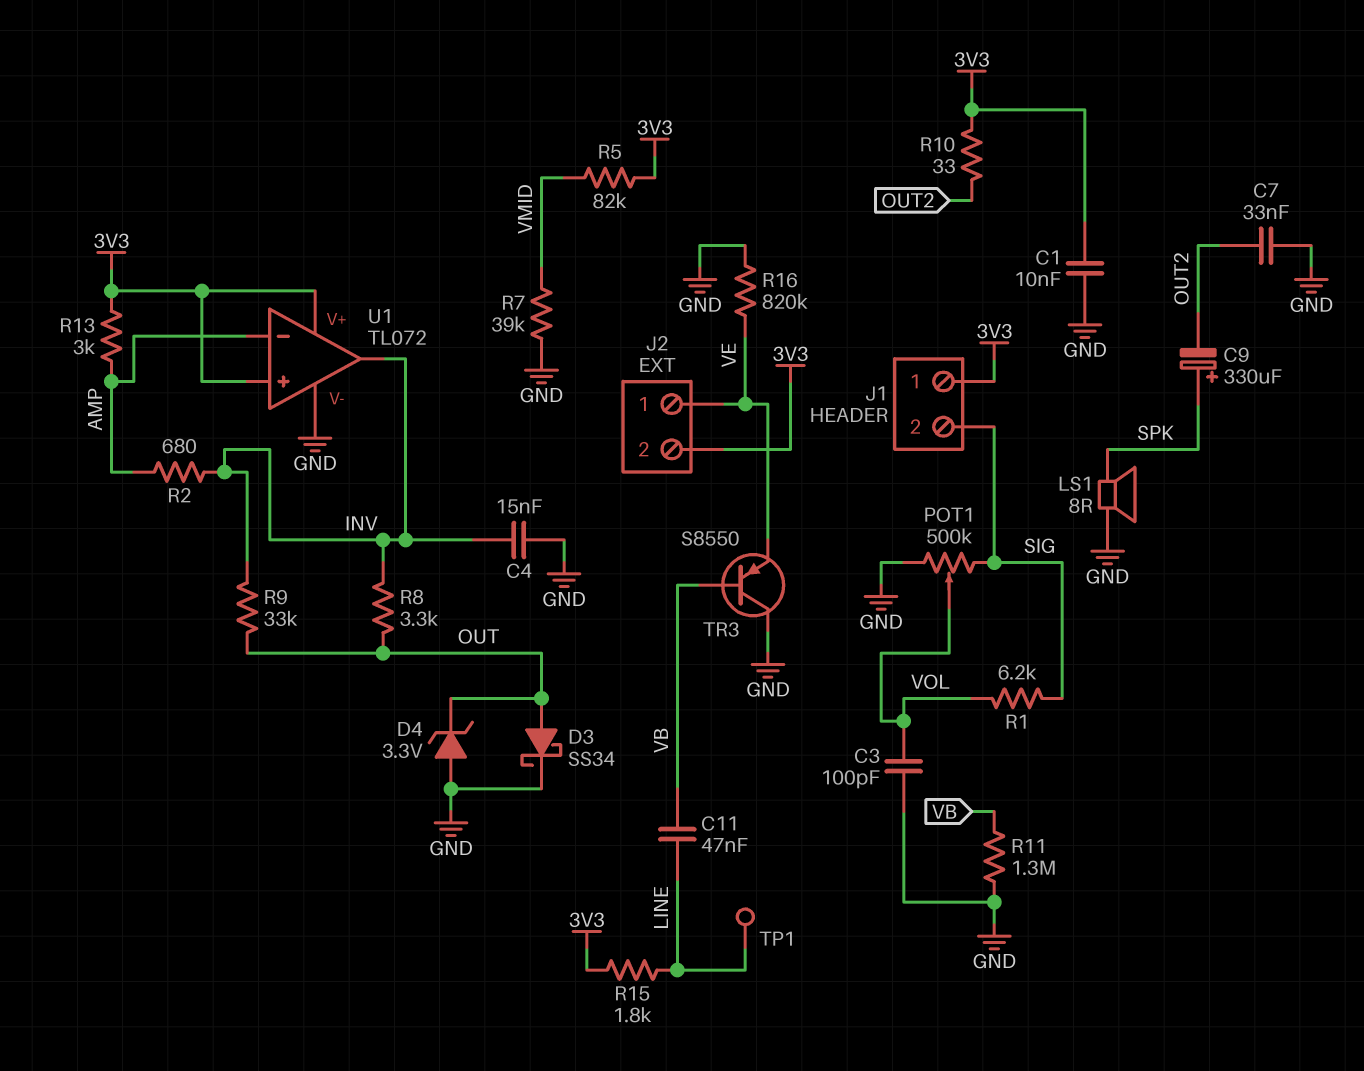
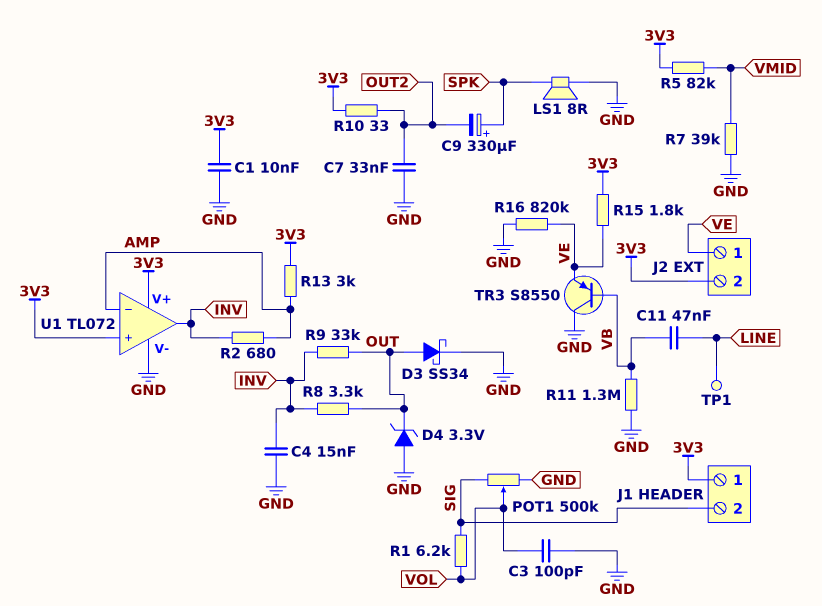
R15: 1.8k (3V3, LINE) -> 1.8k (3V3, VE)

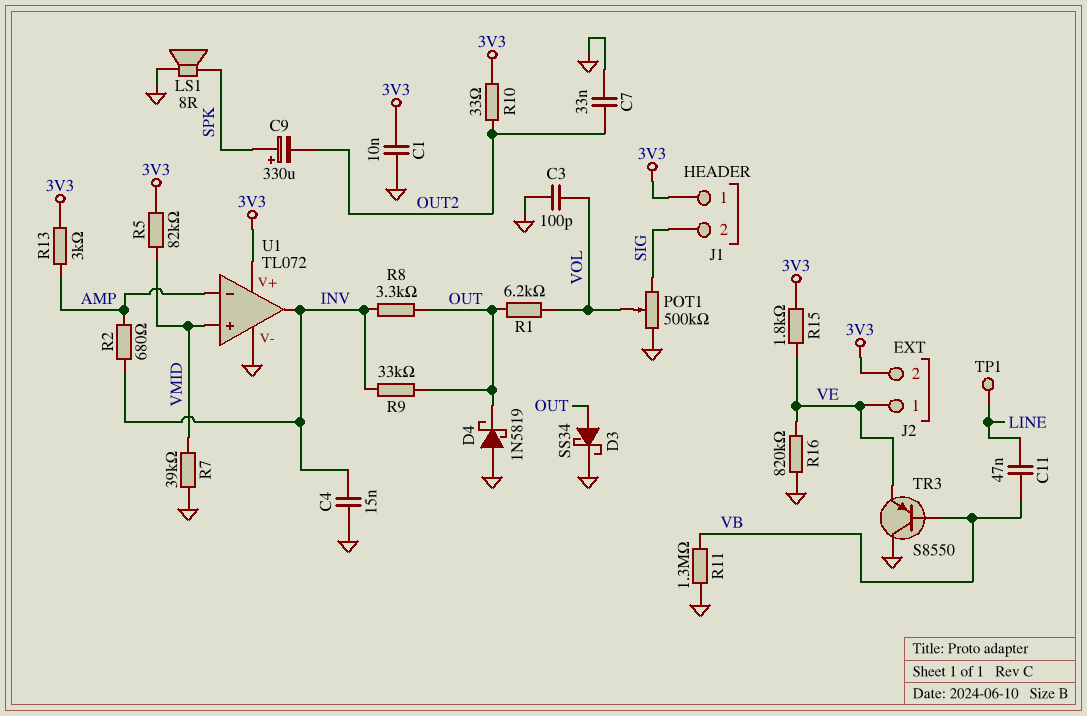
D4: zener 3.3V (A GND, K OUT) -> schottky 1N5819 (A GND, K OUT)
R1: 6.2k (SIG, VOL) -> 6.2k (OUT, VOL)
U1 pin in+: 3V3 -> VMID

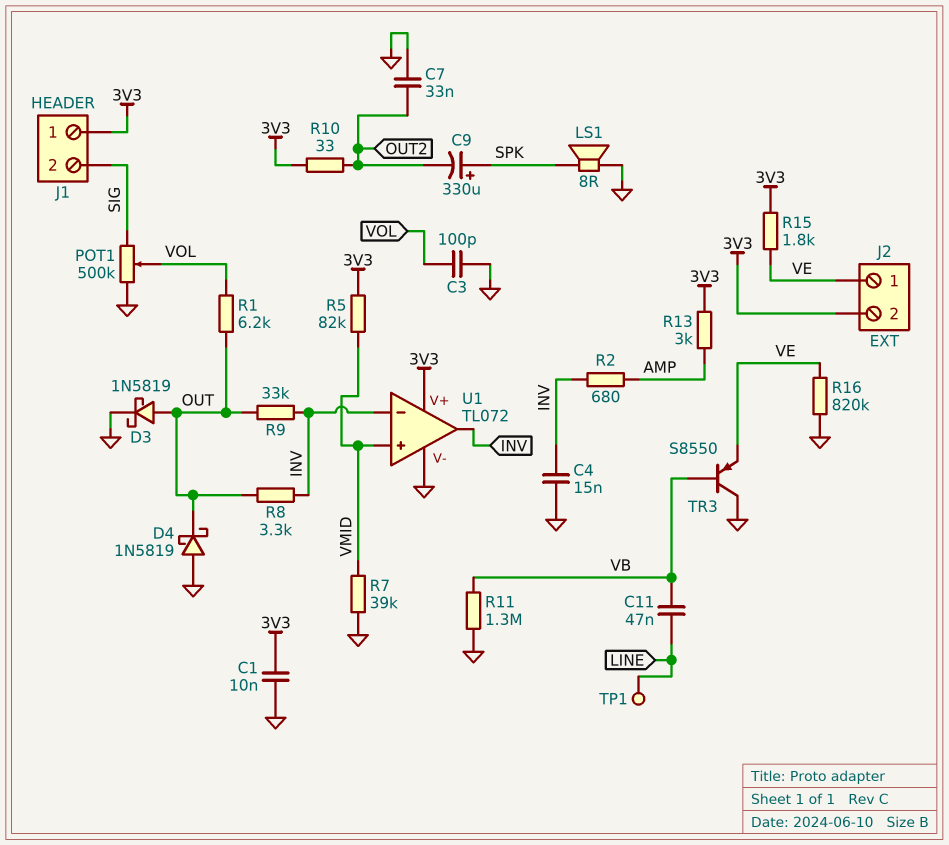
D3: schottky SS34 (A OUT, K GND) -> schottky 1N5819 (A OUT, K GND)
U1 pin in-: AMP -> INV

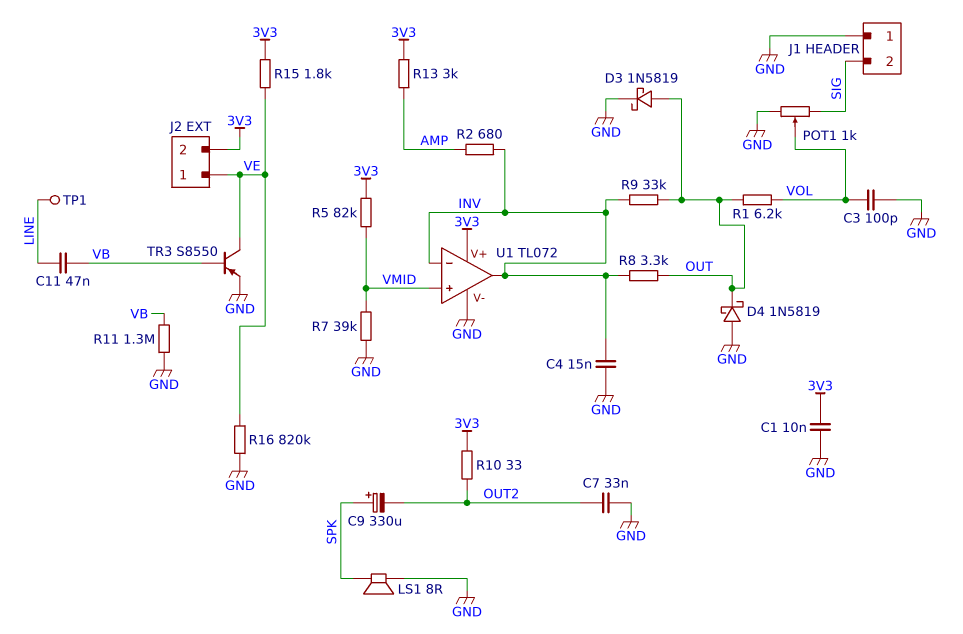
J1 pin 1: 3V3 -> GND
POT1: 500k (GND, SIG, wiper VOL) -> 1k (GND, SIG, wiper VOL)
TR3: PNP S8550 (B VB, C GND, E VE) -> PNP S8550 (B VB, C VE, E GND)

